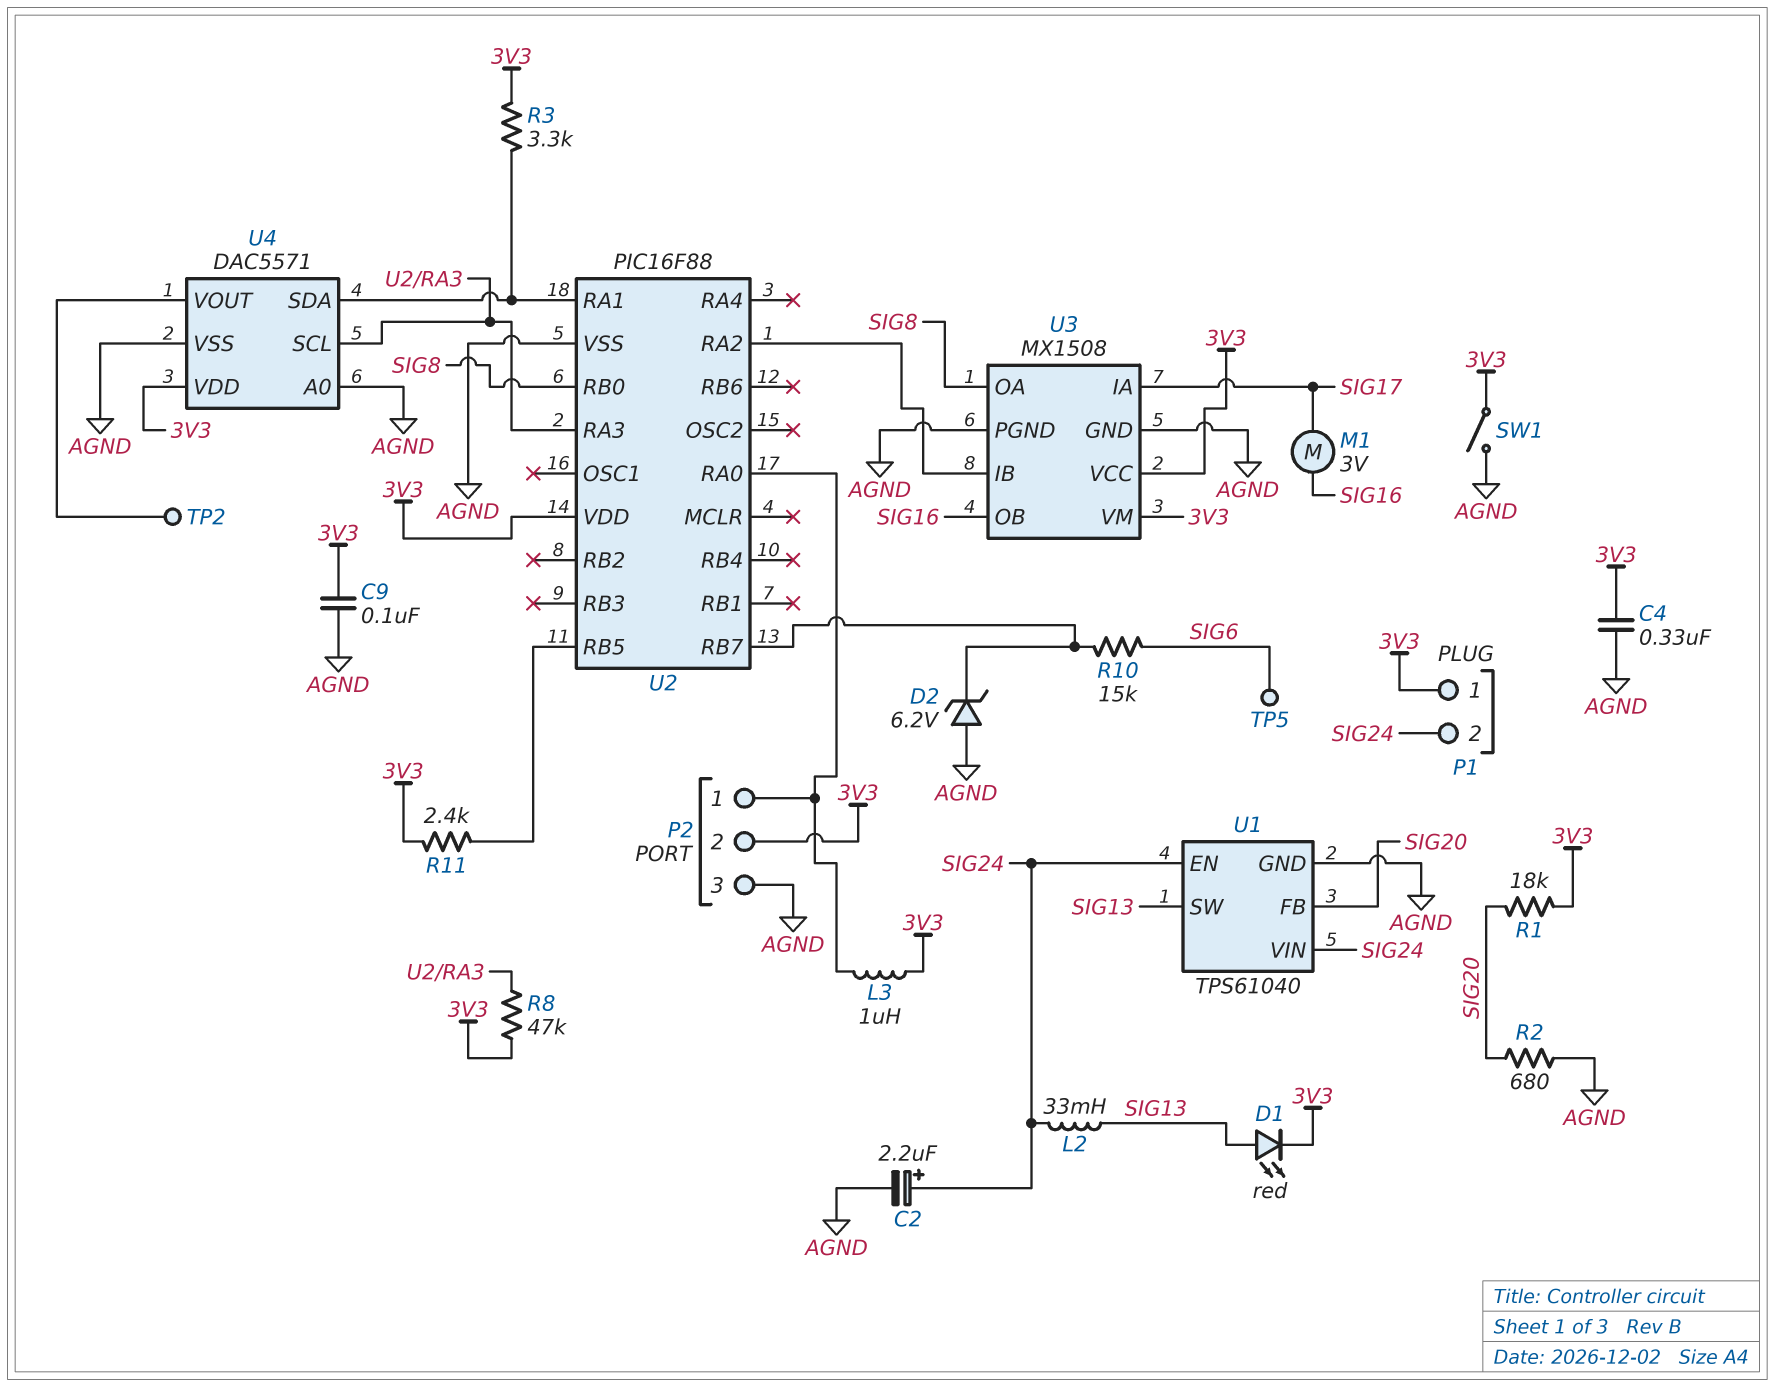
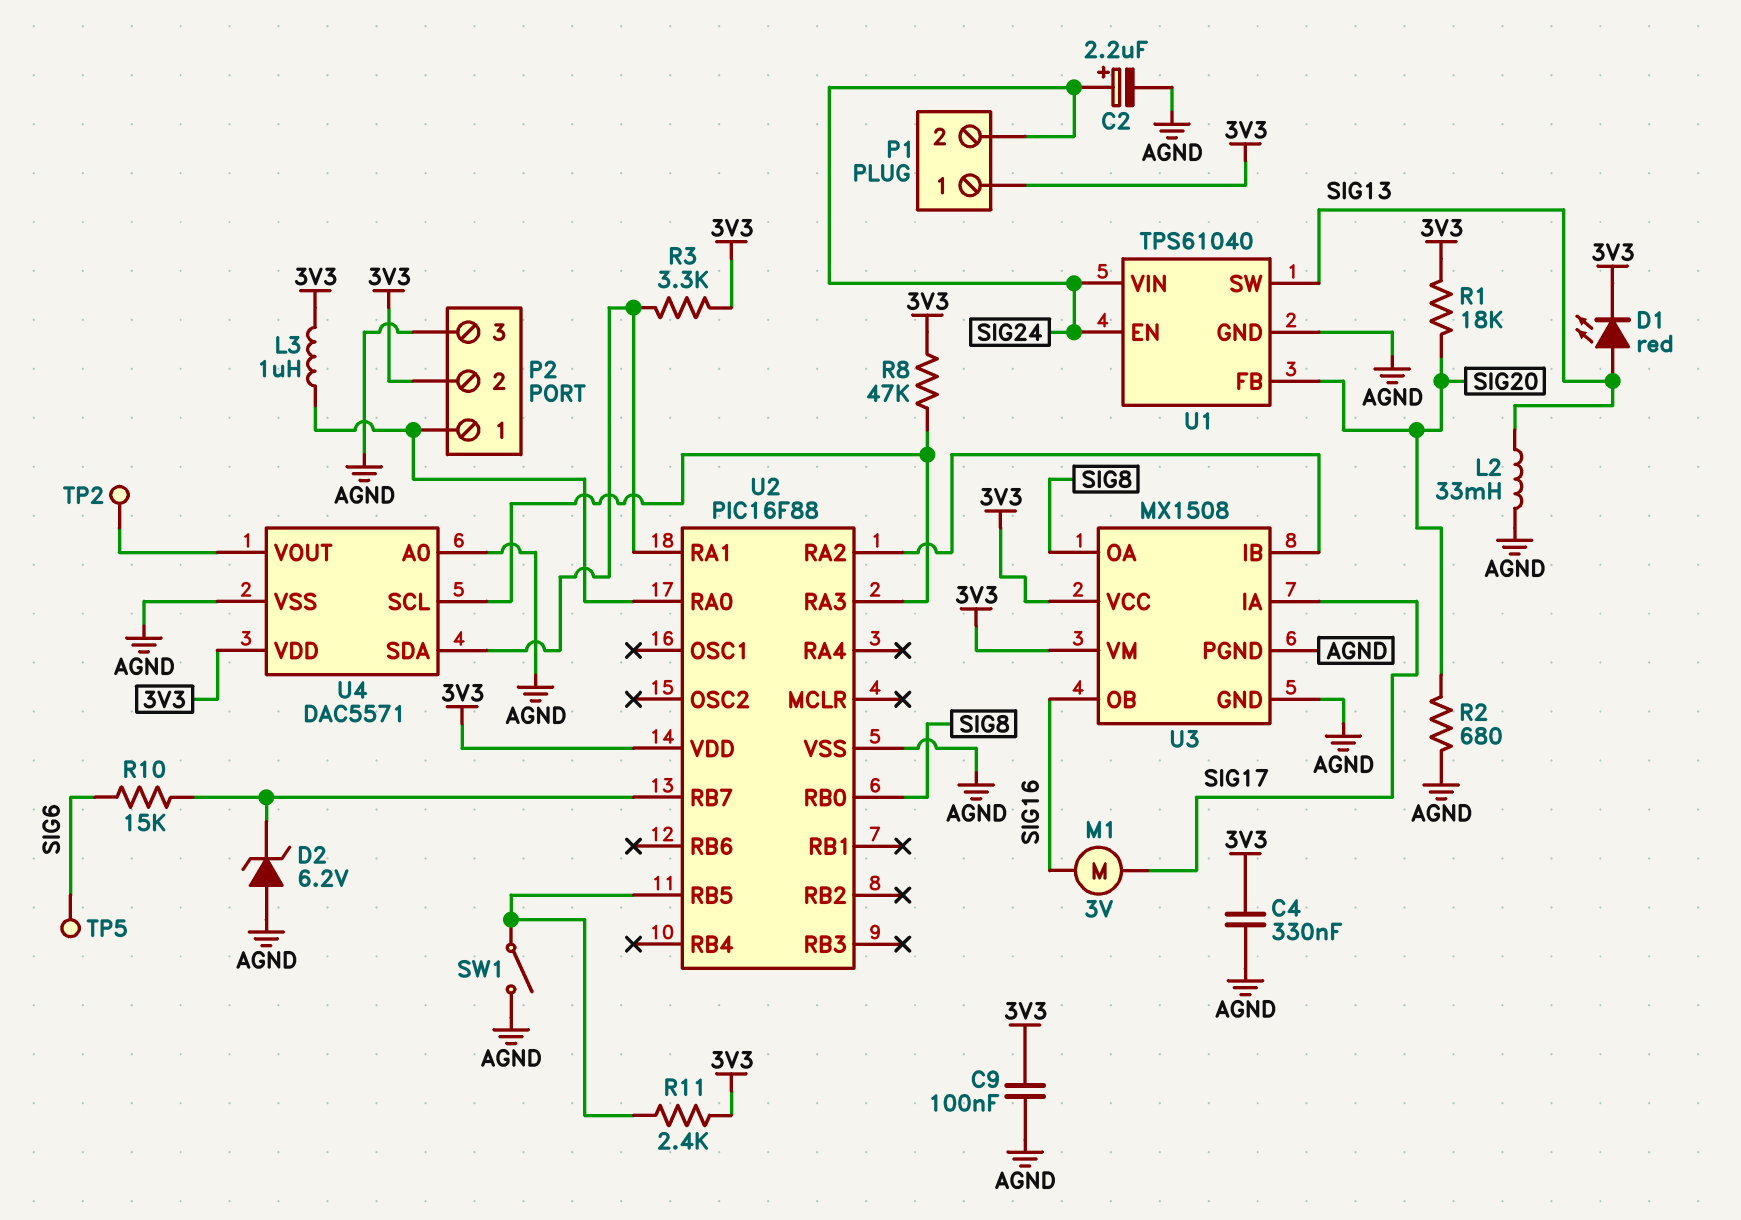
L2: 33mH (SIG13, SIG24) -> 33mH (AGND, SIG13)
SW1: switch (3V3, AGND) -> switch (AGND, U2/RB5)

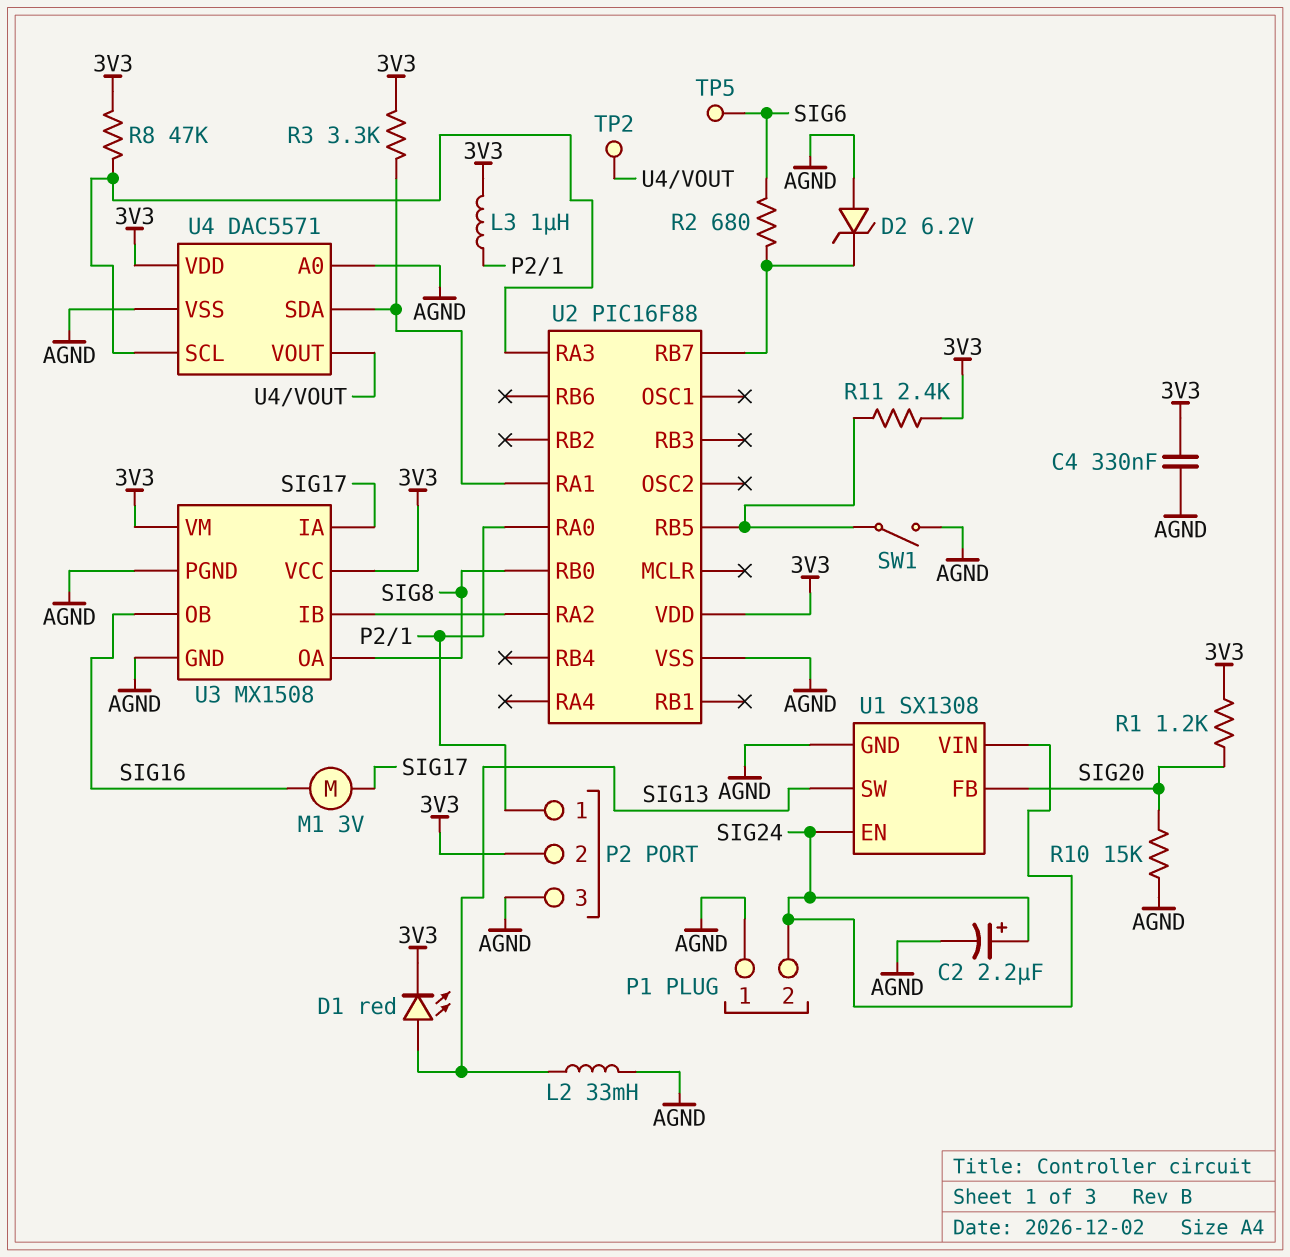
C9: 100nF (3V3, AGND) -> none
P1 pin 1: 3V3 -> AGND
R1: 18k (3V3, SIG20) -> 1.2k (3V3, SIG20)
R2: 680 (AGND, SIG20) -> 680 (SIG6, U2/RB7)
R10: 15k (SIG6, U2/RB7) -> 15k (AGND, SIG20)
U1: TPS61040 -> SX1308

